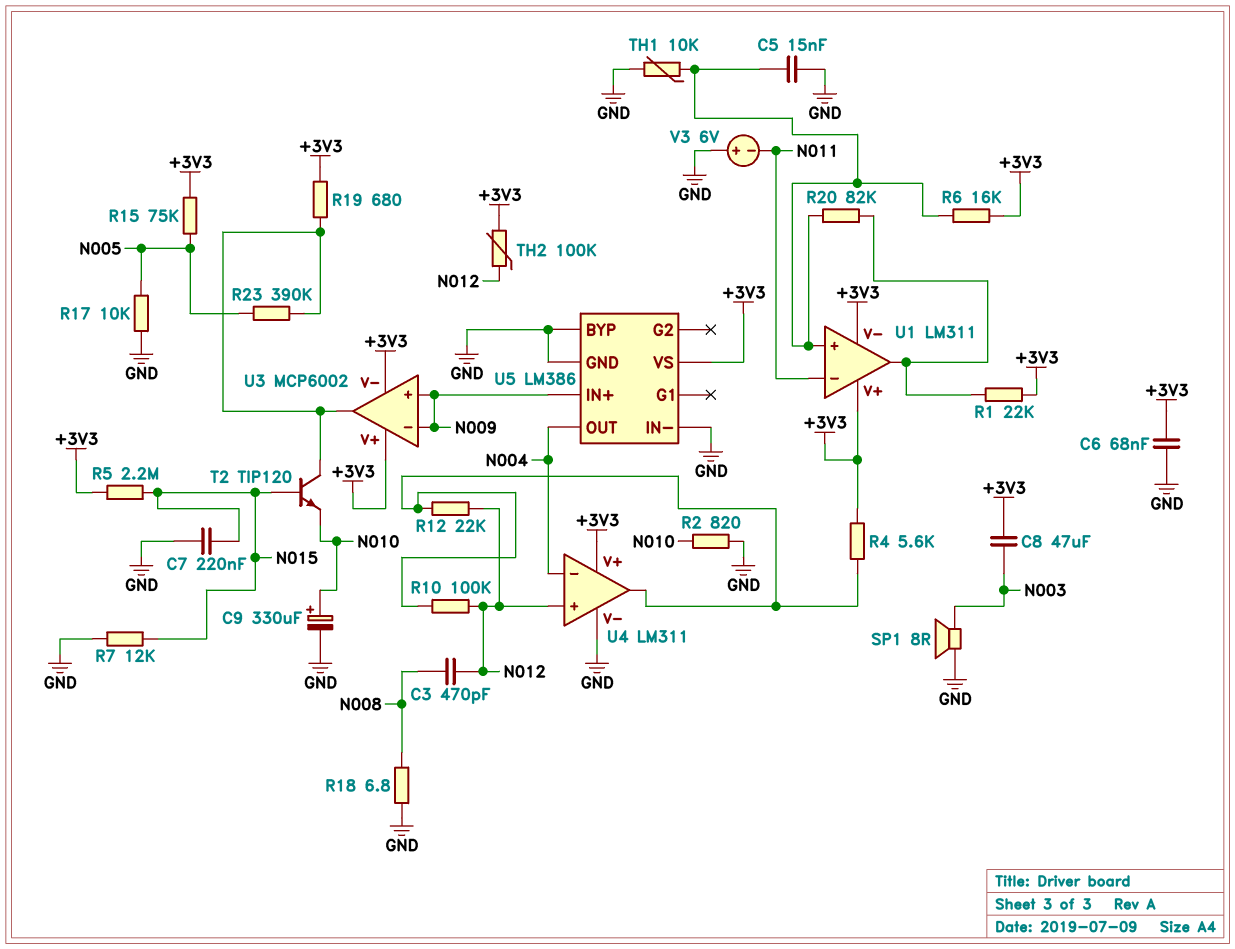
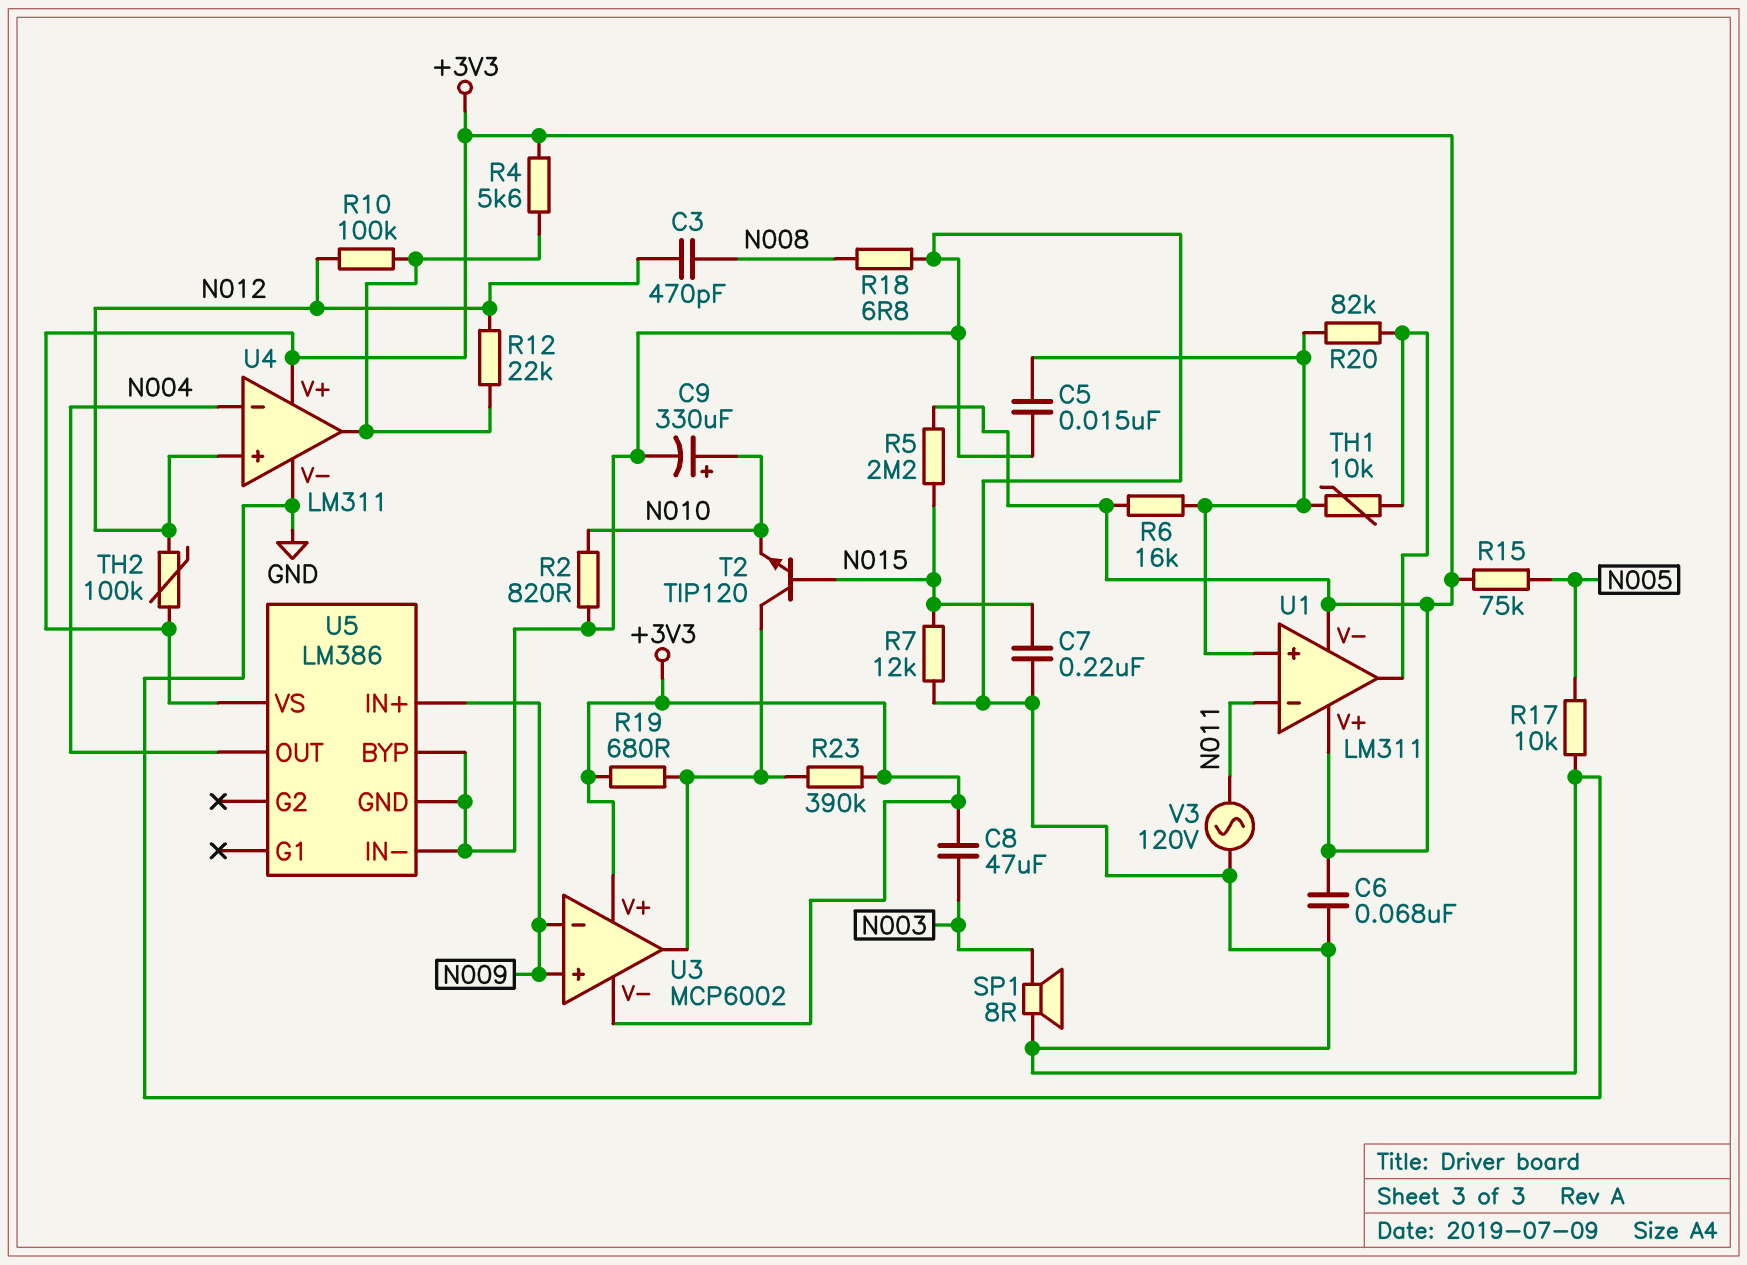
R1: 22k (+3V3, U1/out) -> none
R23: 390k (N005, U3/out) -> 390k (+3V3, U3/out)
TH1: 10k (GND, U1/in+) -> 10k (U1/in+, U1/out)
V3: 6V (plus GND, minus N011) -> AC 120V (GND, N011)

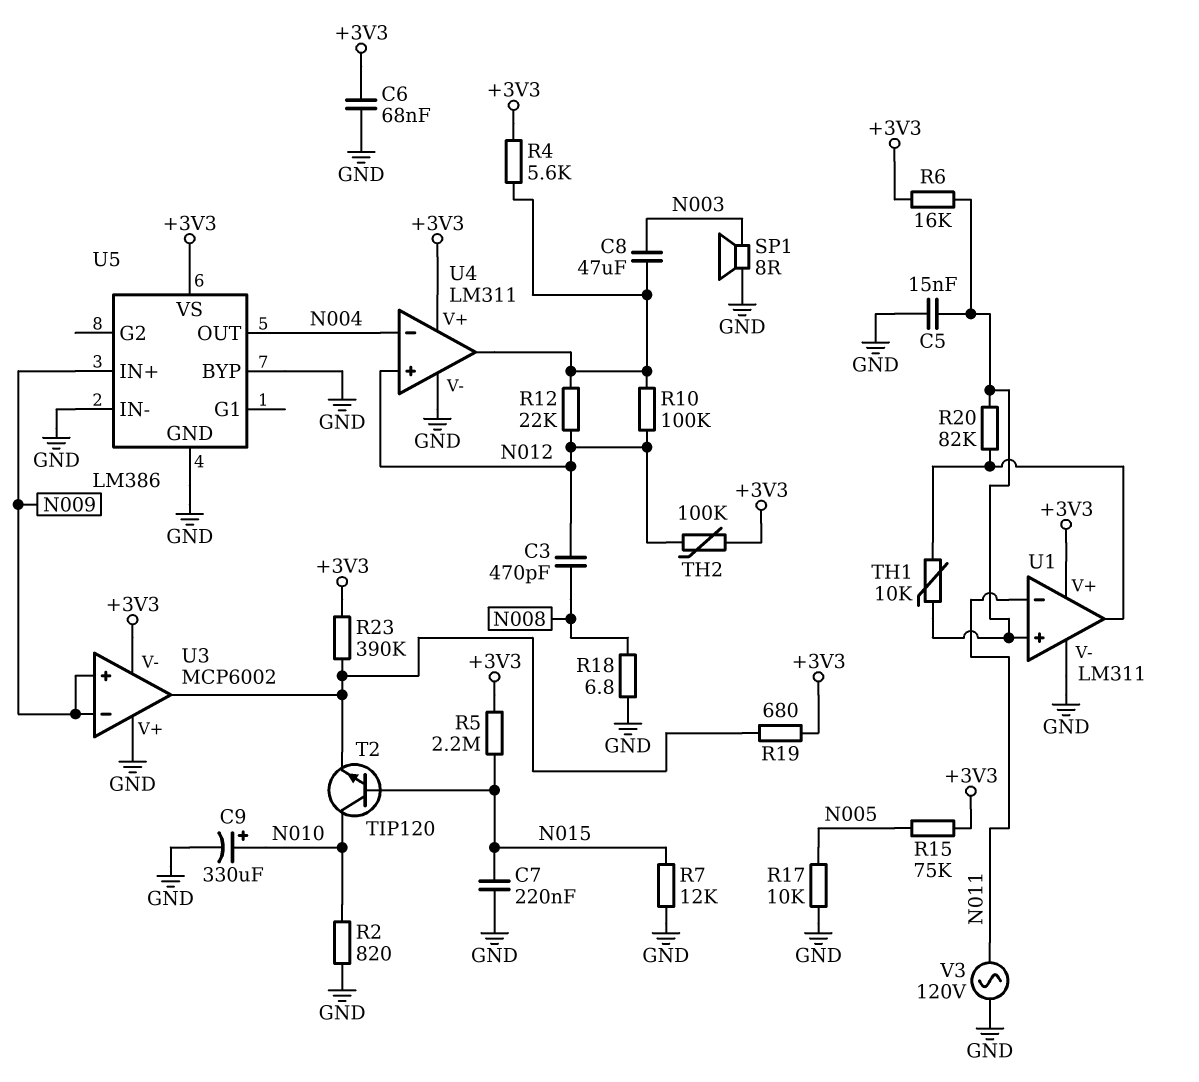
C8: 47uF (+3V3, N003) -> 47uF (N003, U4/out)
T2: NPN TIP120 (B N015, C U3/out, E N010) -> NPN TIP120 (B N015, C N010, E U3/out)
U1 pin V-: +3V3 -> GND
U3 pin V+: +3V3 -> GND

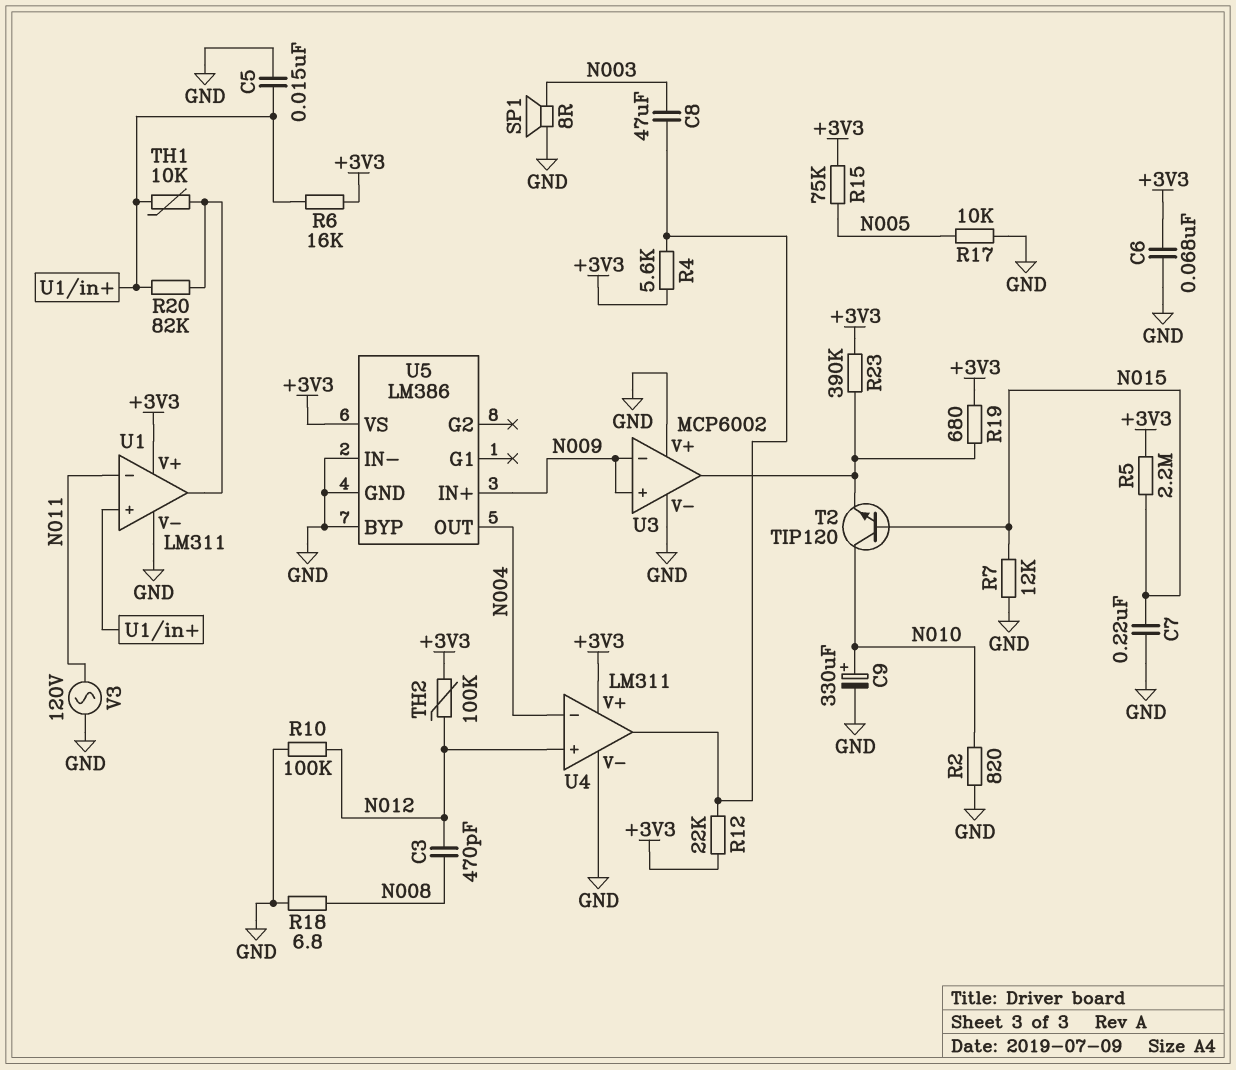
R10: 100k (N012, U4/out) -> 100k (GND, N012)
R12: 22k (N012, U4/out) -> 22k (+3V3, U4/out)
U3 pin V-: +3V3 -> GND

